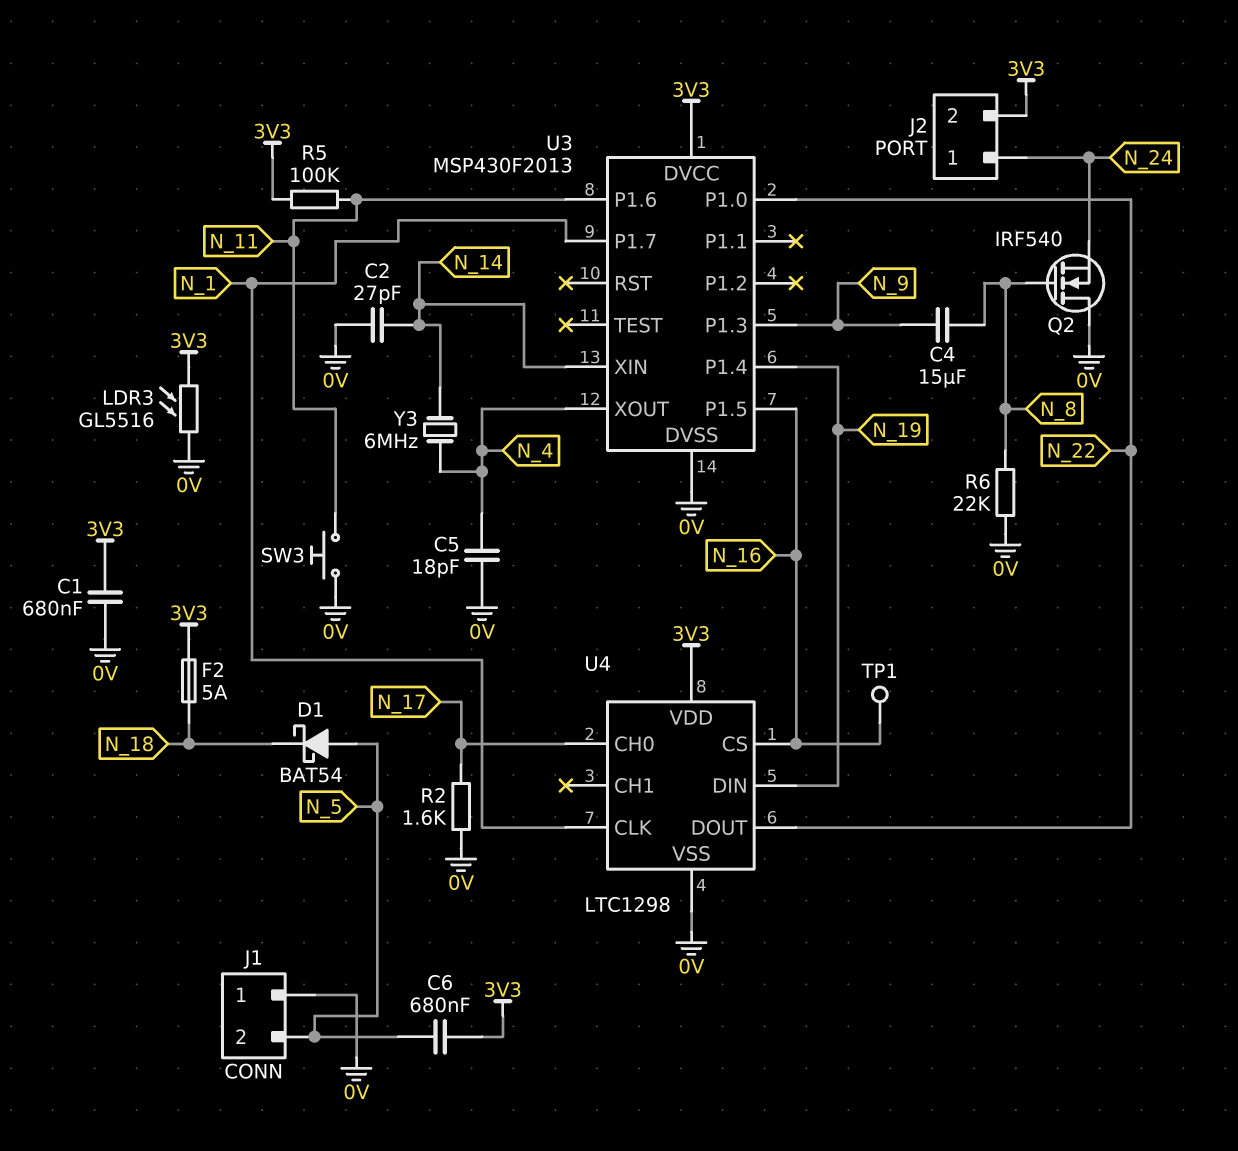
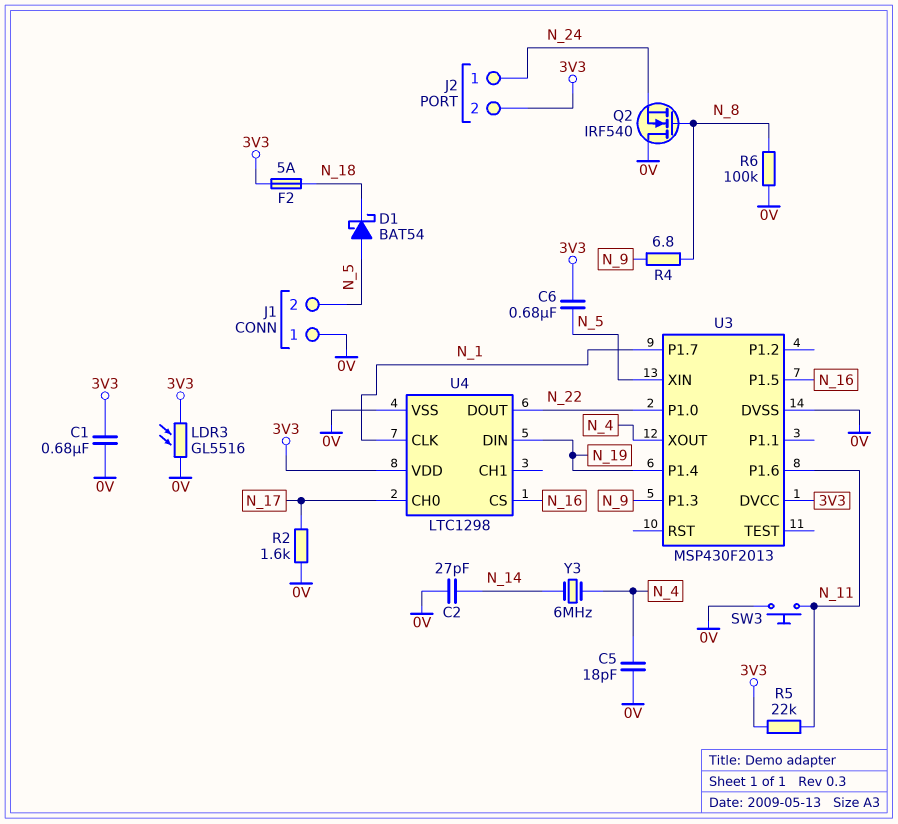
C4: 15uF (N_8, N_9) -> none
R4: none -> 6.8 (N_8, N_9)
R5: 100k (3V3, N_11) -> 22k (3V3, N_11)
R6: 22k (0V, N_8) -> 100k (0V, N_8)
TP1: test point (N_16) -> none
U3 pin XIN: N_14 -> N_5

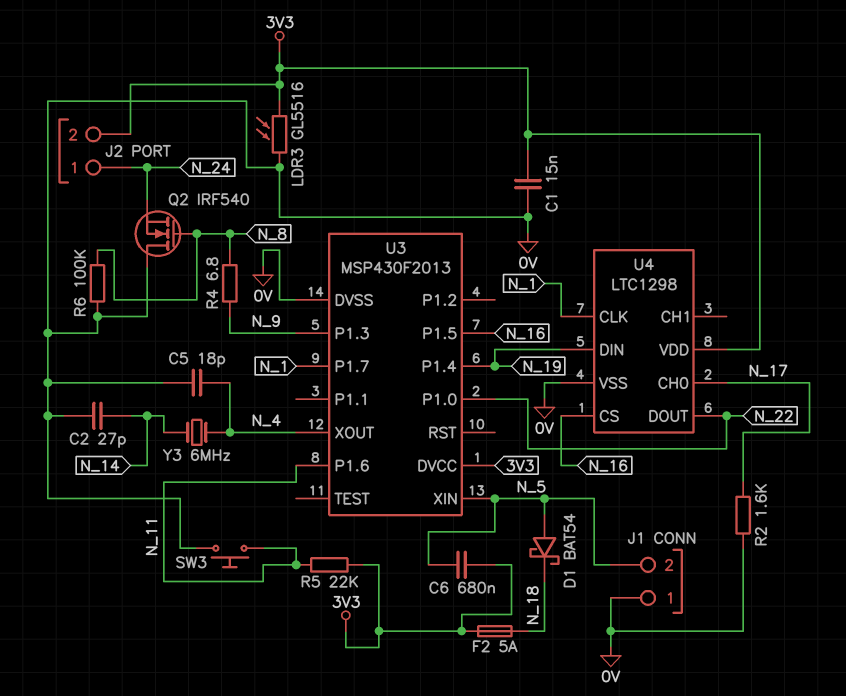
C1: 680nF (0V, 3V3) -> 15nF (0V, 3V3)

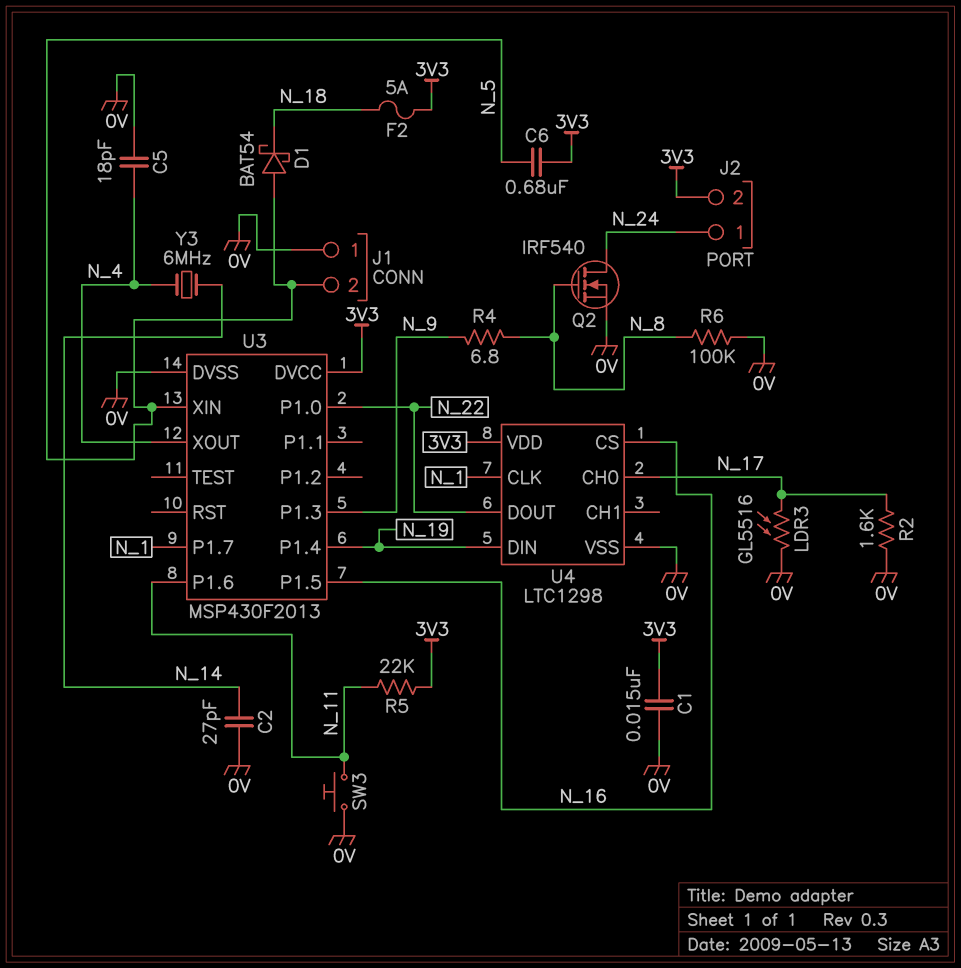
LDR3: GL5516 (0V, 3V3) -> GL5516 (0V, N_17)
Q2: NMOS IRF540 (G N_8, D 0V, S N_24) -> NMOS IRF540 (G N_8, D N_24, S 0V)

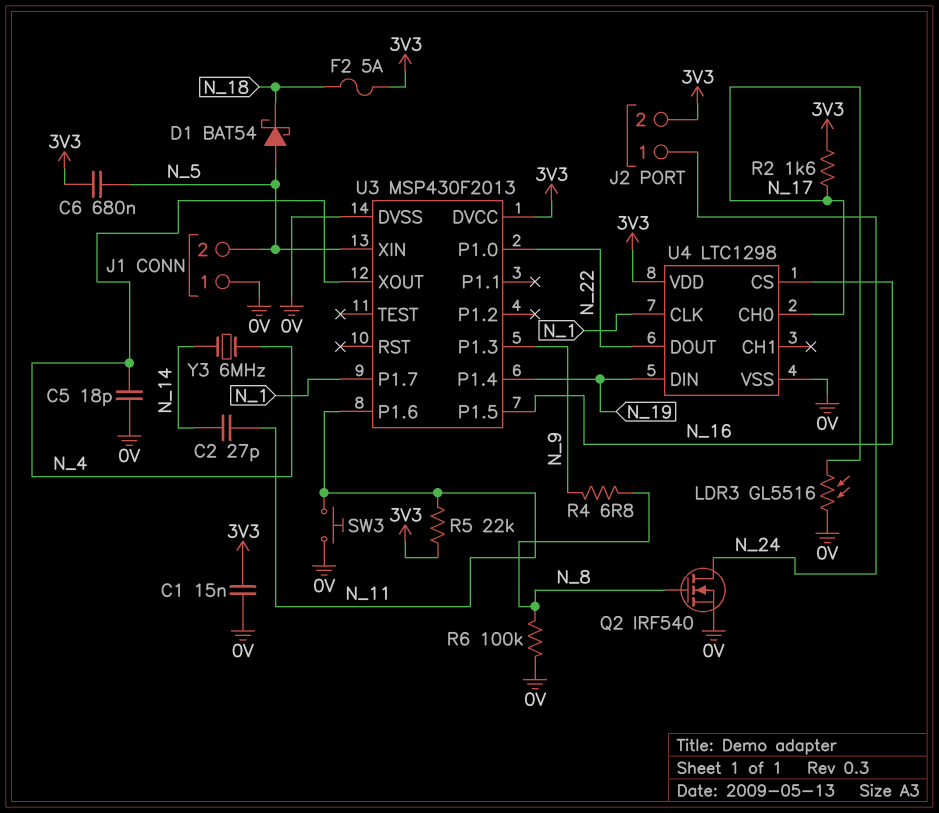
C2: 27pF (0V, N_14) -> 27pF (N_11, N_14)
R2: 1.6k (0V, N_17) -> 1.6k (3V3, N_17)

